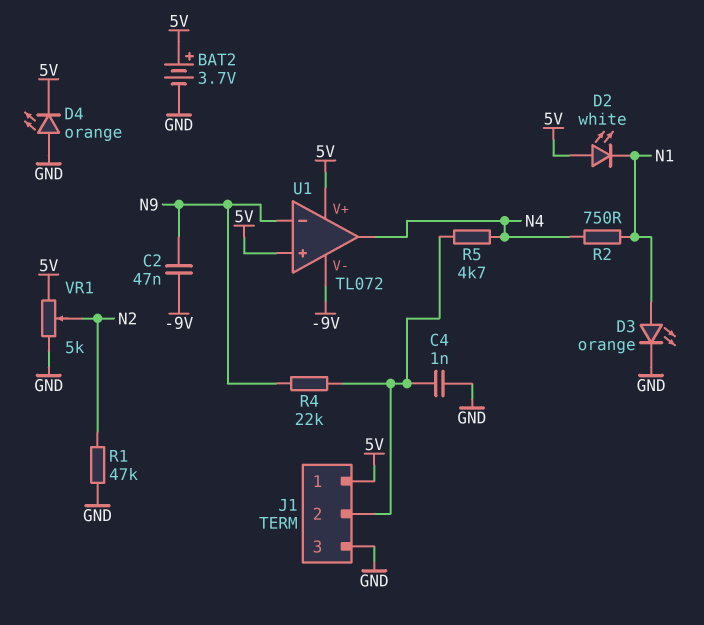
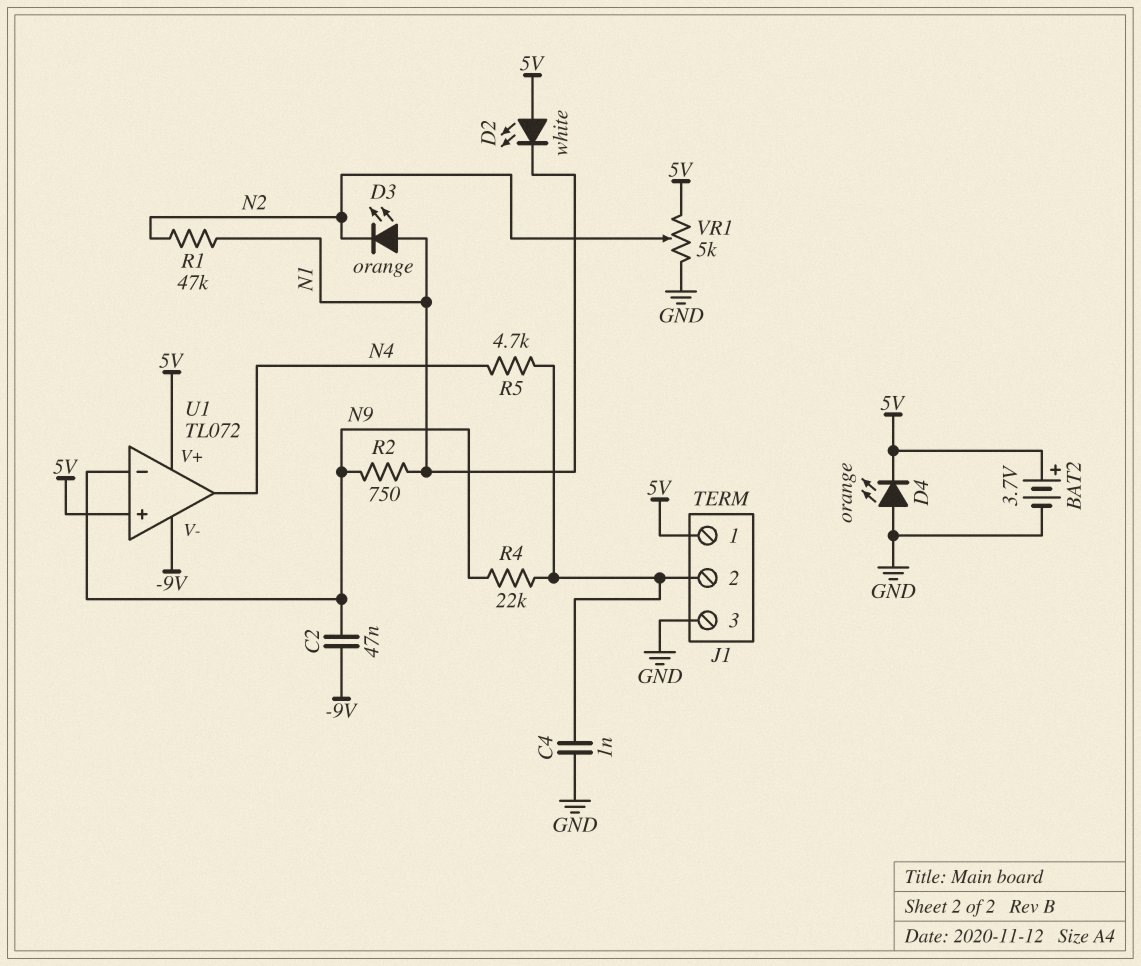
D3: LED orange (A N1, K GND) -> LED orange (A N1, K N2)
R1: 47k (GND, N2) -> 47k (N1, N2)
R2: 750 (N1, N4) -> 750 (N1, N9)

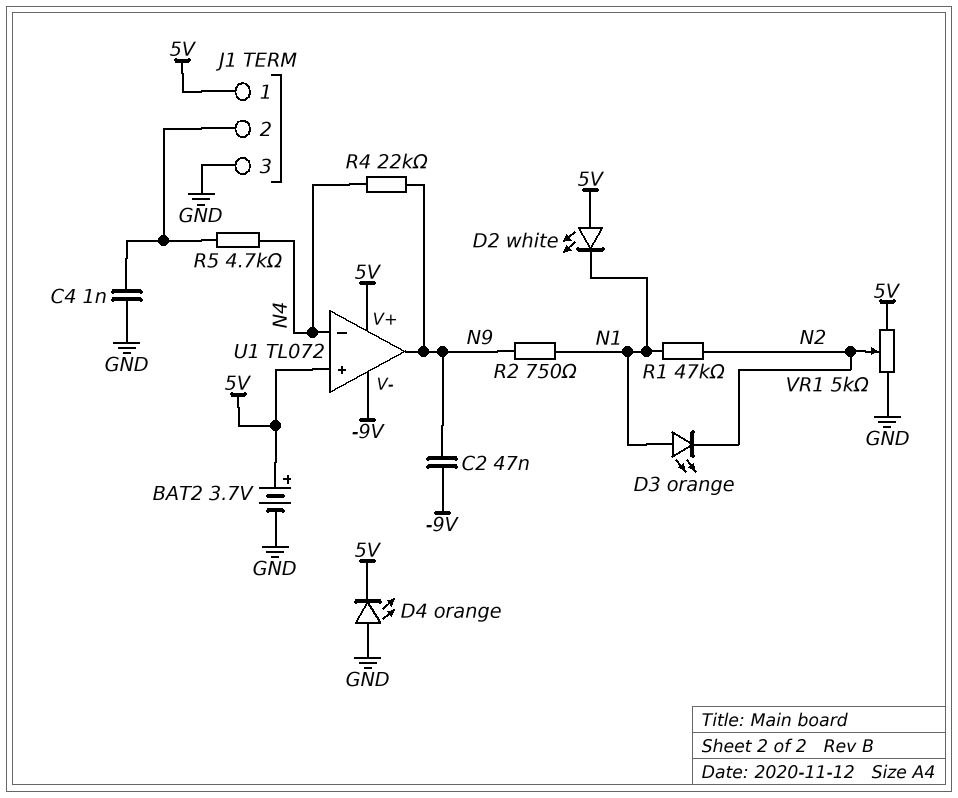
R4: 22k (J1/2, N9) -> 22k (N4, N9)
U1 pin in-: N9 -> N4
U1 pin out: N4 -> N9

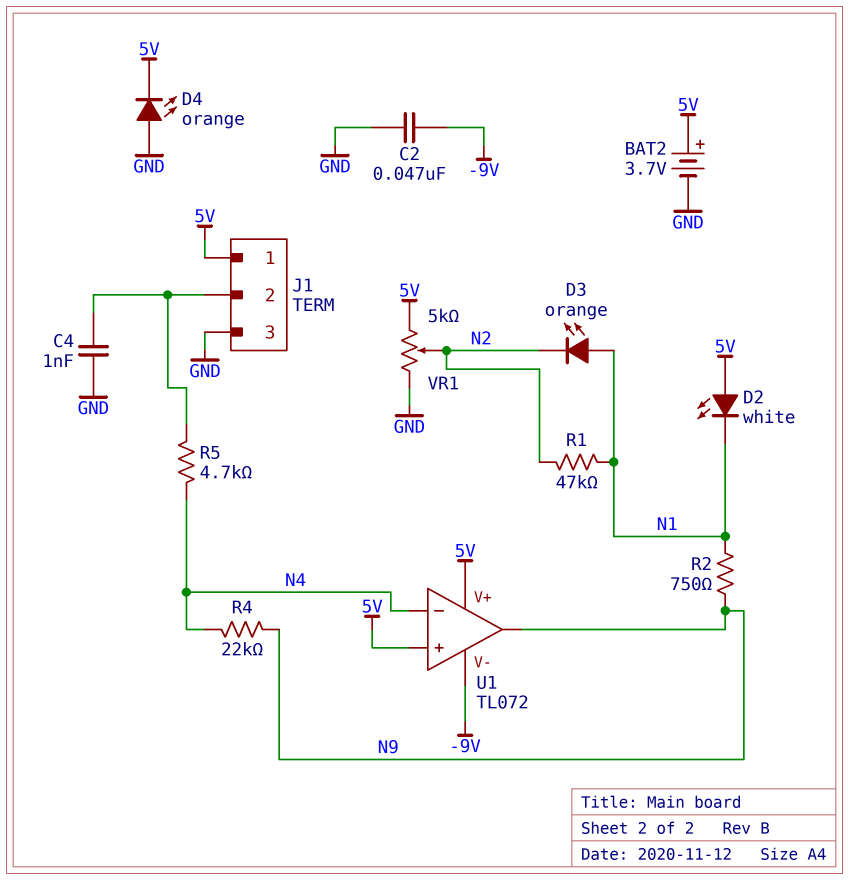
C2: 47nF (-9V, N9) -> 47nF (-9V, GND)

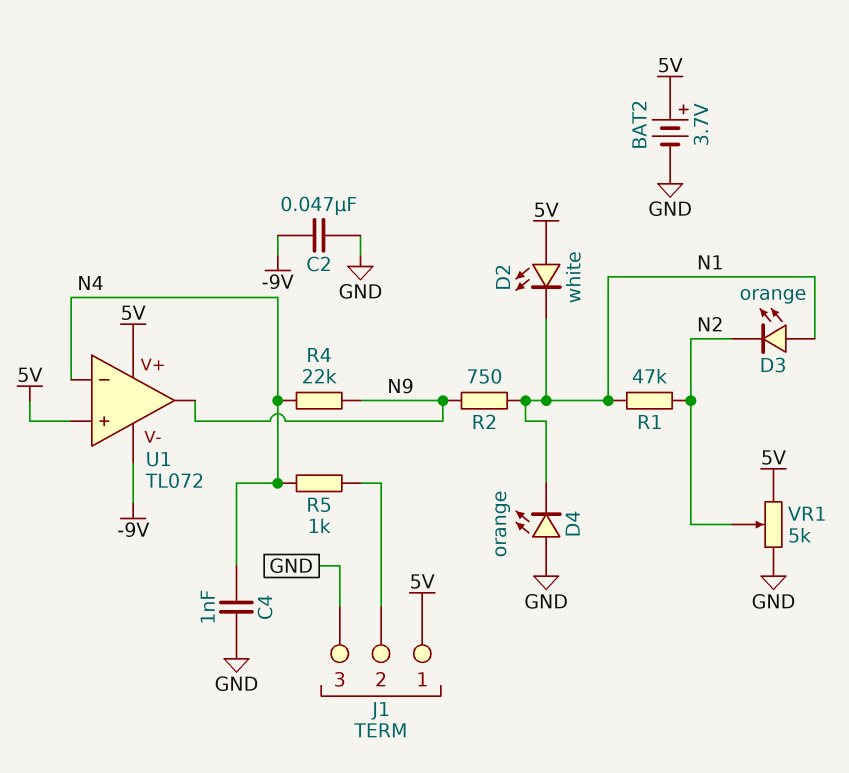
C4: 1nF (GND, J1/2) -> 1nF (GND, N4)
D4: LED orange (A GND, K 5V) -> LED orange (A GND, K N1)
R5: 4.7k (J1/2, N4) -> 1k (J1/2, N4)

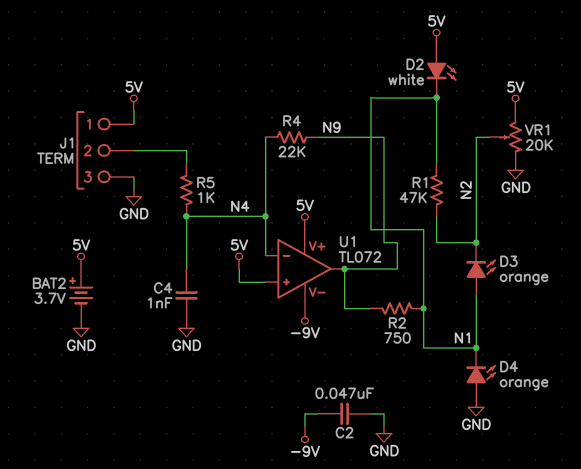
VR1: 5k (5V, GND, wiper N2) -> 20k (5V, GND, wiper N2)

